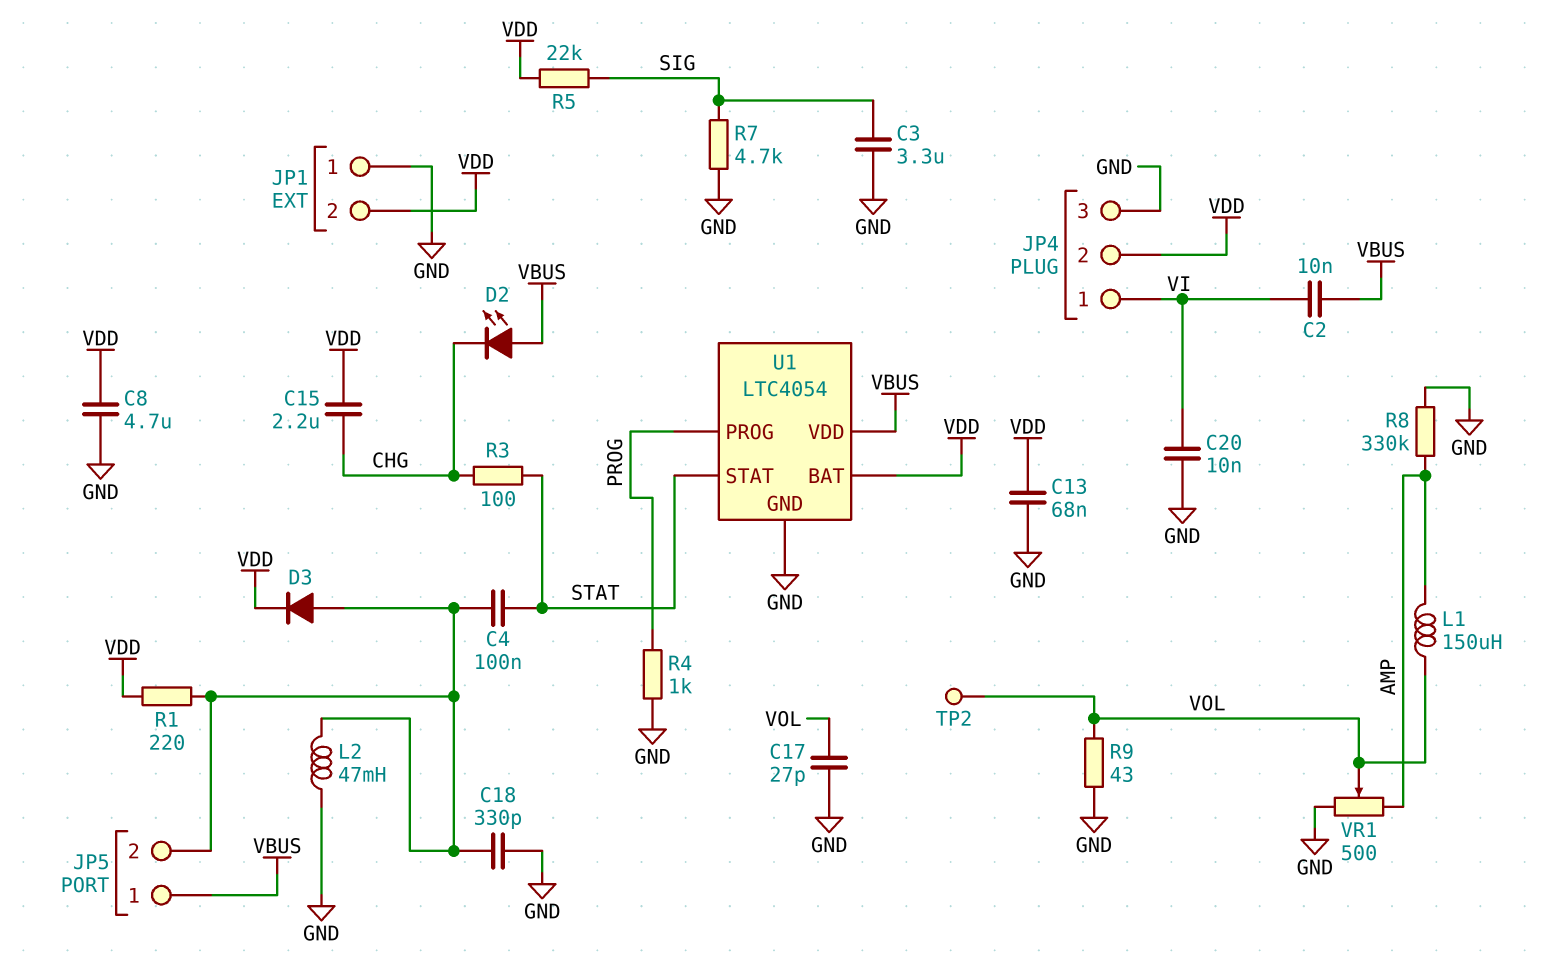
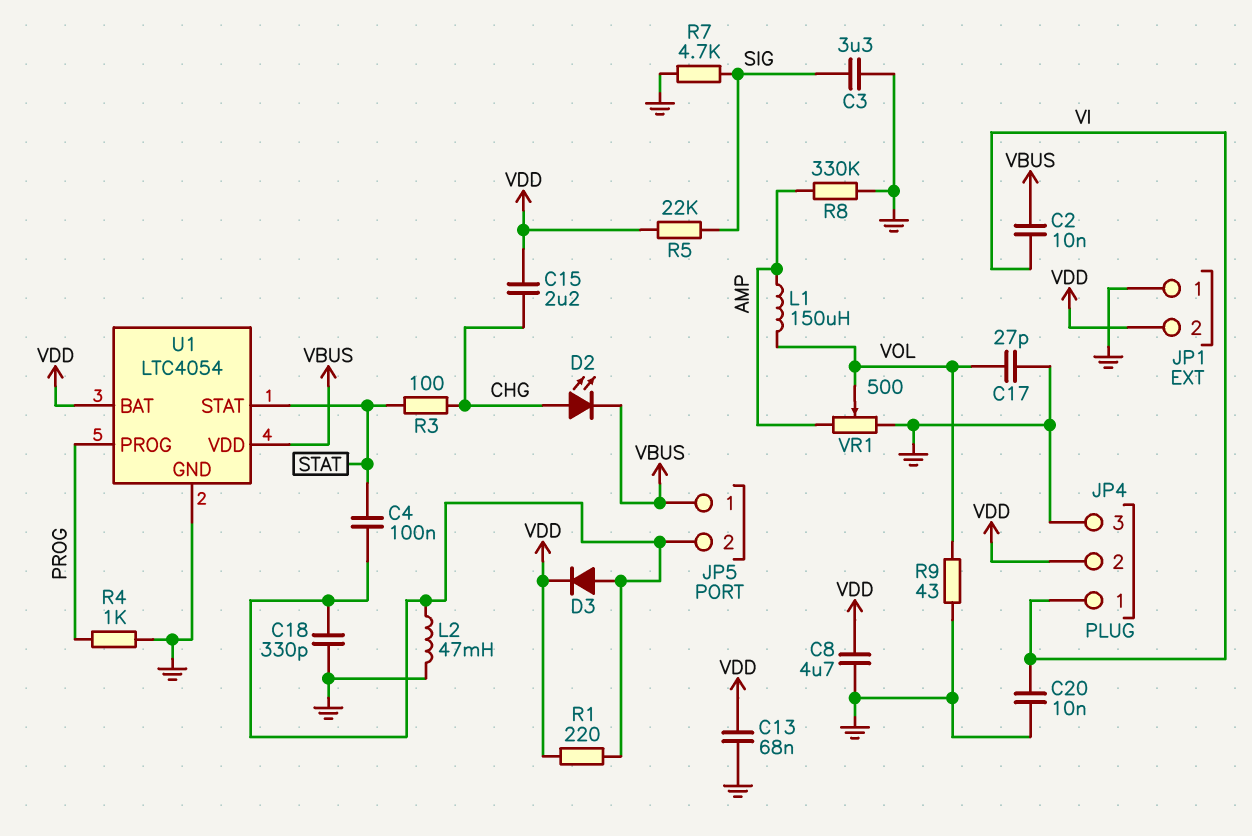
D2: LED (A VBUS, K CHG) -> LED (A CHG, K VBUS)
TP2: test point (VOL) -> none

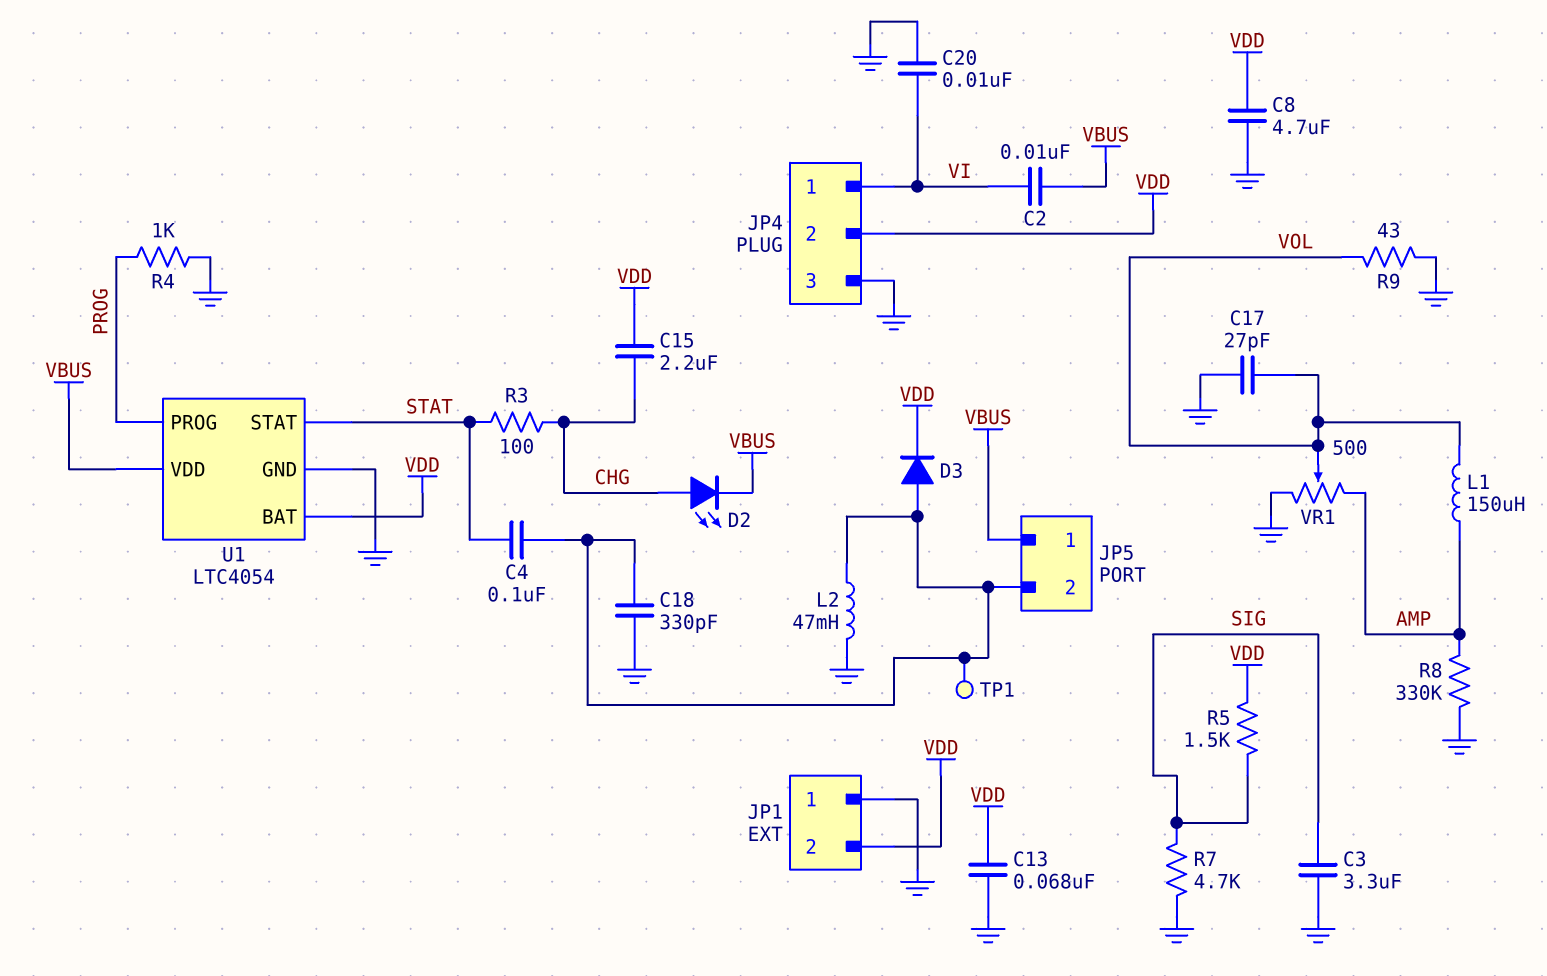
R1: 220 (JP5/2, VDD) -> none
R5: 22k (SIG, VDD) -> 1.5k (SIG, VDD)
TP1: none -> test point (JP5/2)

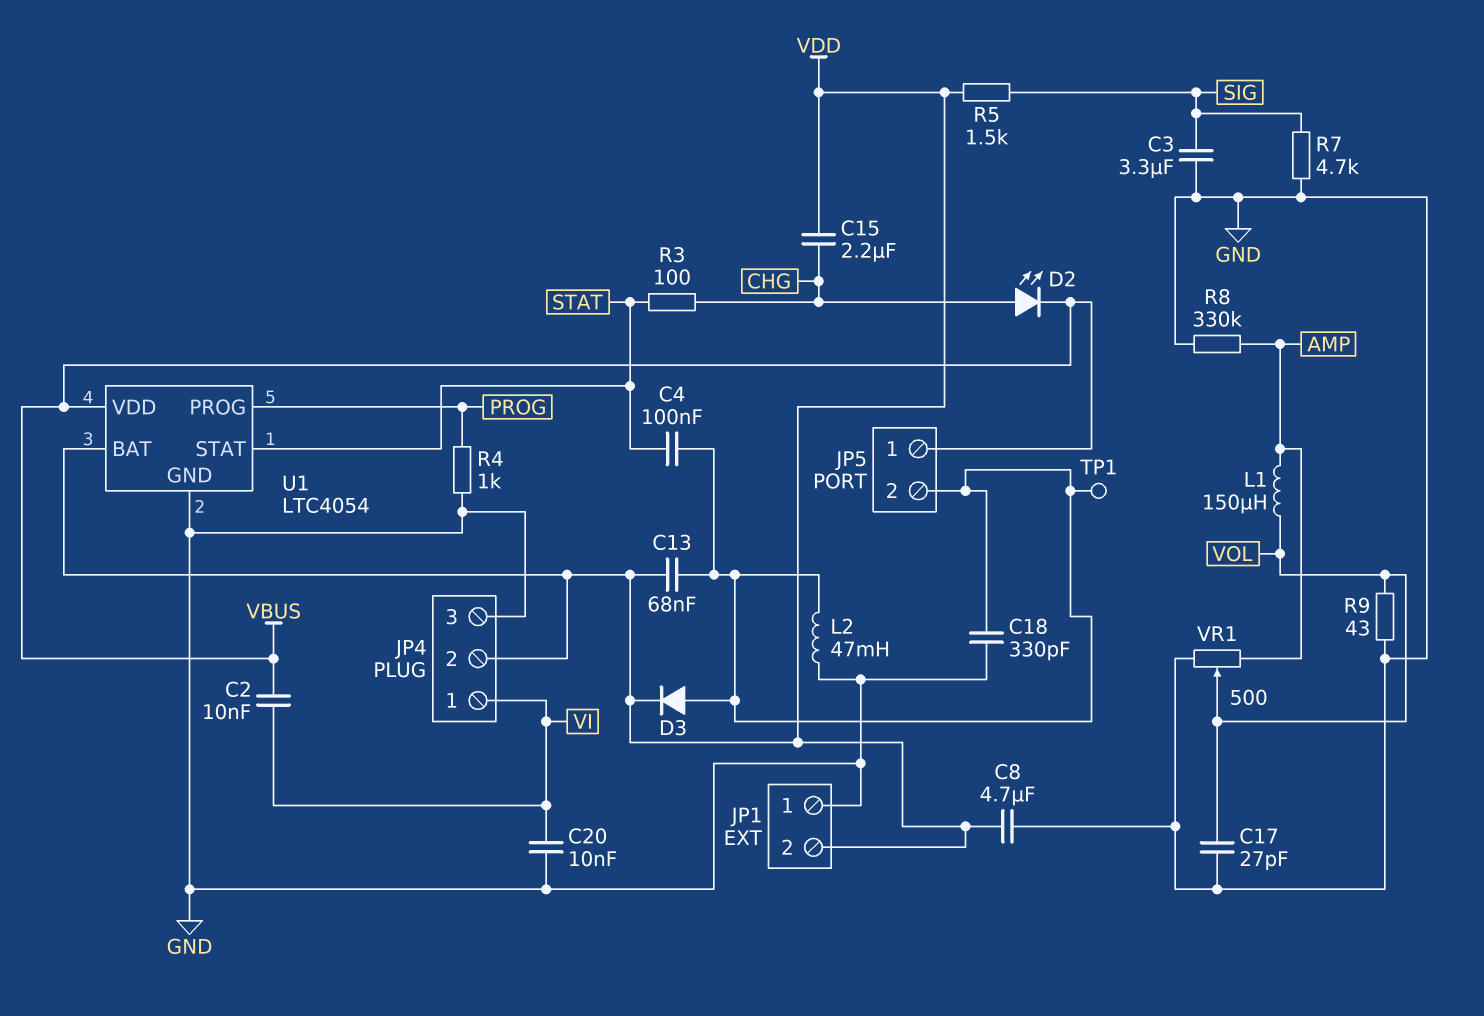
C13: 68nF (GND, VDD) -> 68nF (JP5/2, VDD)

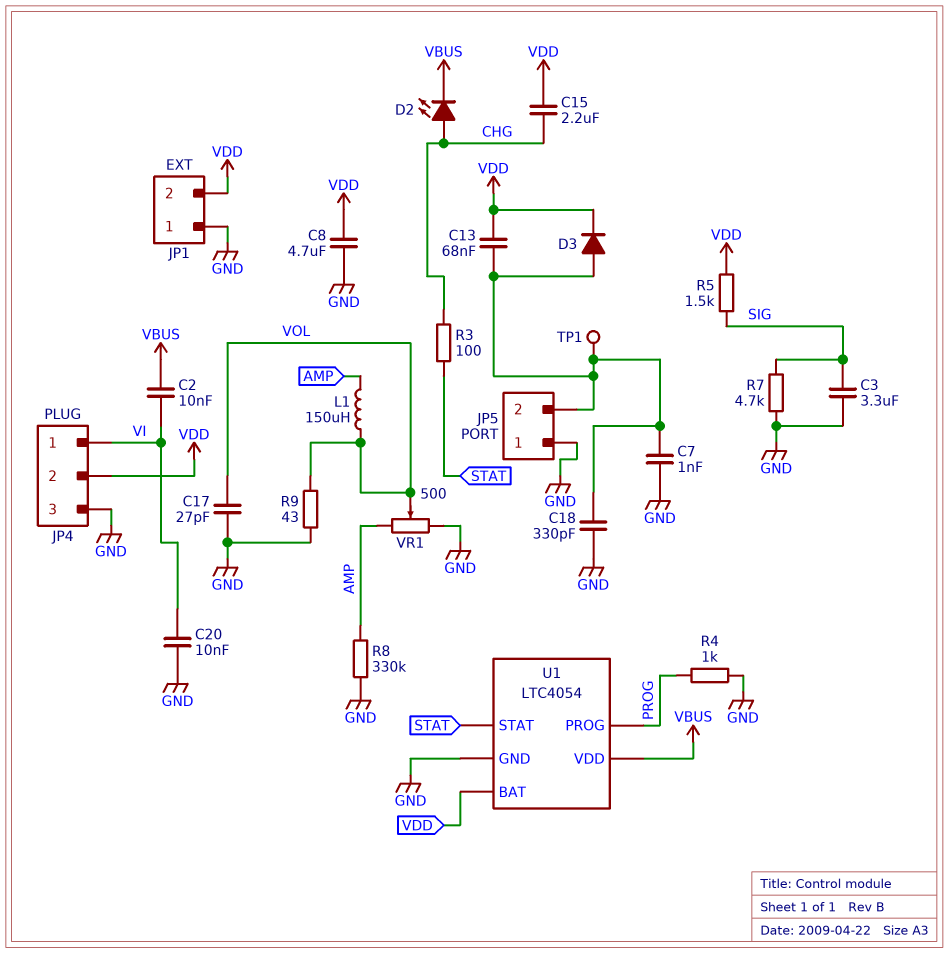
C4: 100nF (JP5/2, STAT) -> none
C7: none -> 1nF (GND, JP5/2)
JP5 pin 1: VBUS -> GND
L2: 47mH (GND, JP5/2) -> none

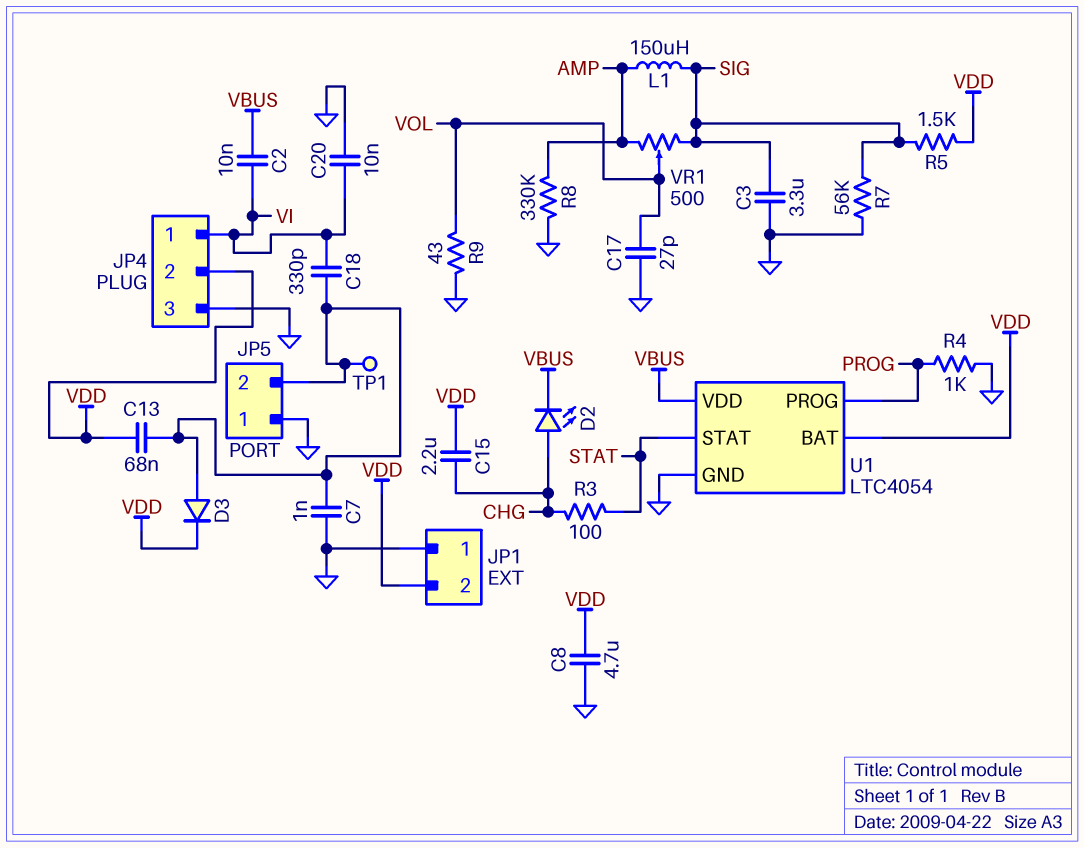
C18: 330pF (GND, JP5/2) -> 330pF (JP5/2, VI)
L1: 150uH (AMP, VOL) -> 150uH (AMP, SIG)
R7: 4.7k (GND, SIG) -> 56k (GND, SIG)
VR1: 500 (AMP, GND, wiper VOL) -> 500 (AMP, SIG, wiper VOL)

